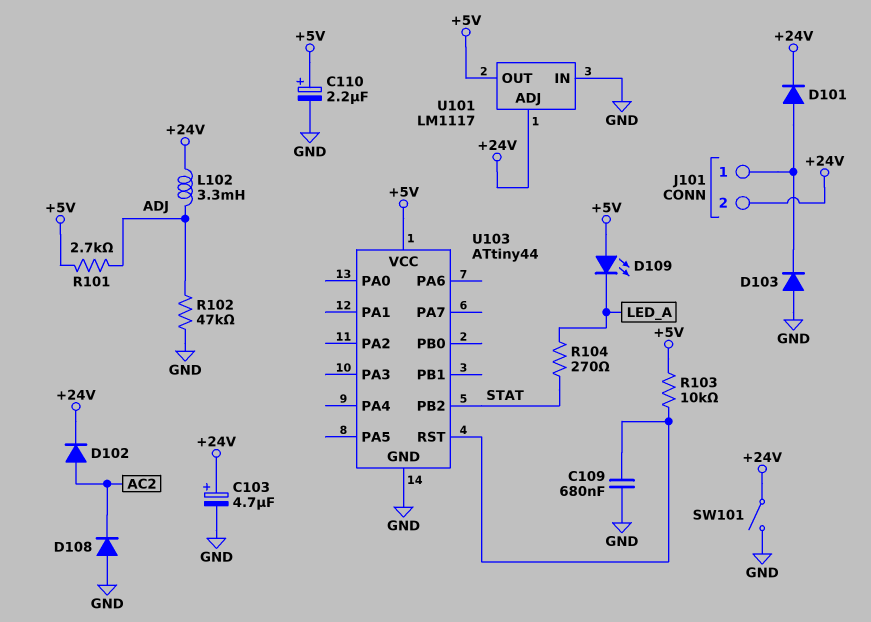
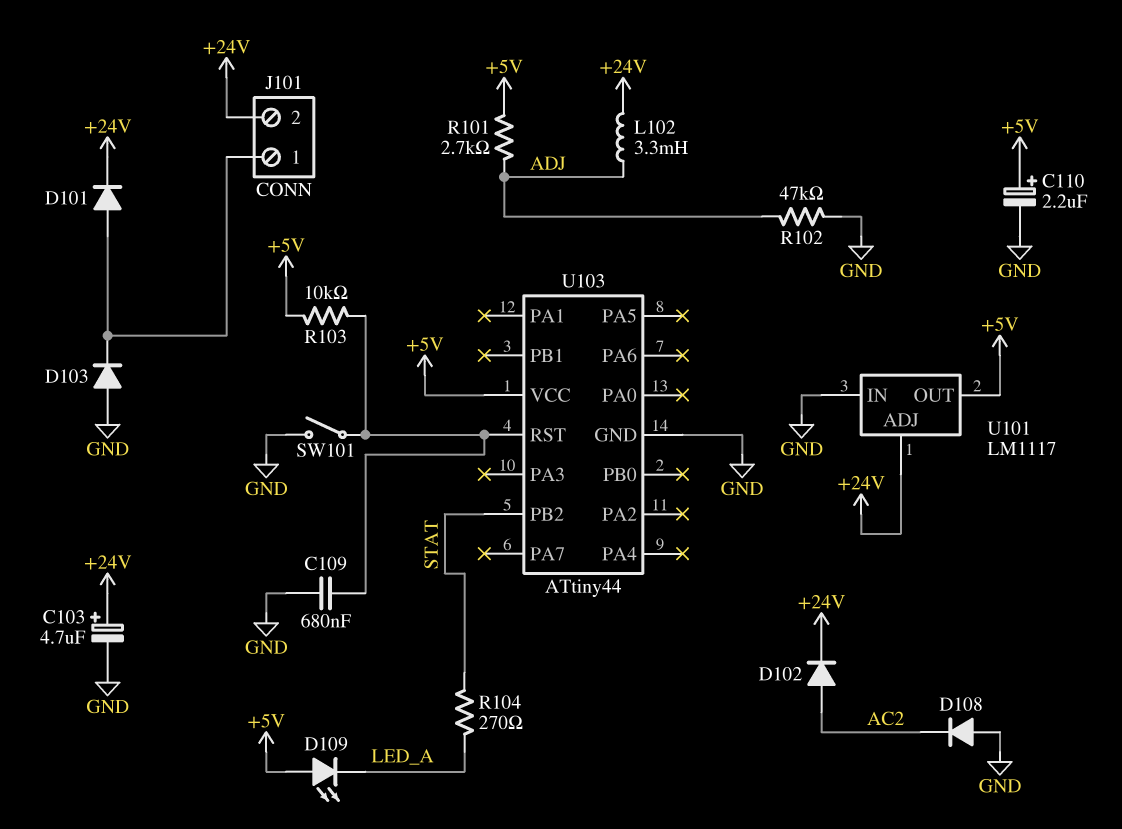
SW101: switch (+24V, GND) -> switch (GND, U103/RST)

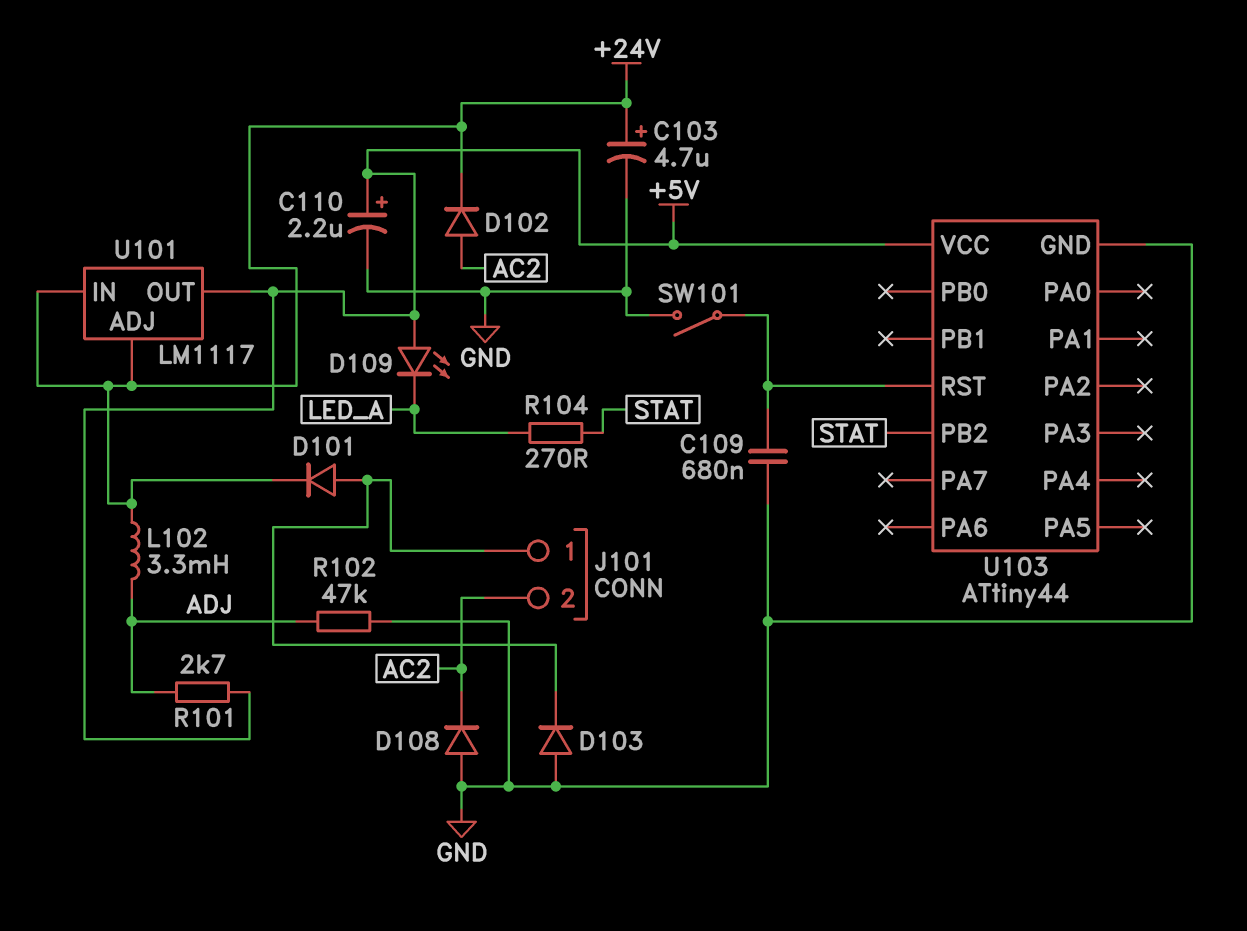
J101 pin 2: +24V -> AC2
R103: 10k (+5V, U103/RST) -> none
U101 pin IN: GND -> +24V

